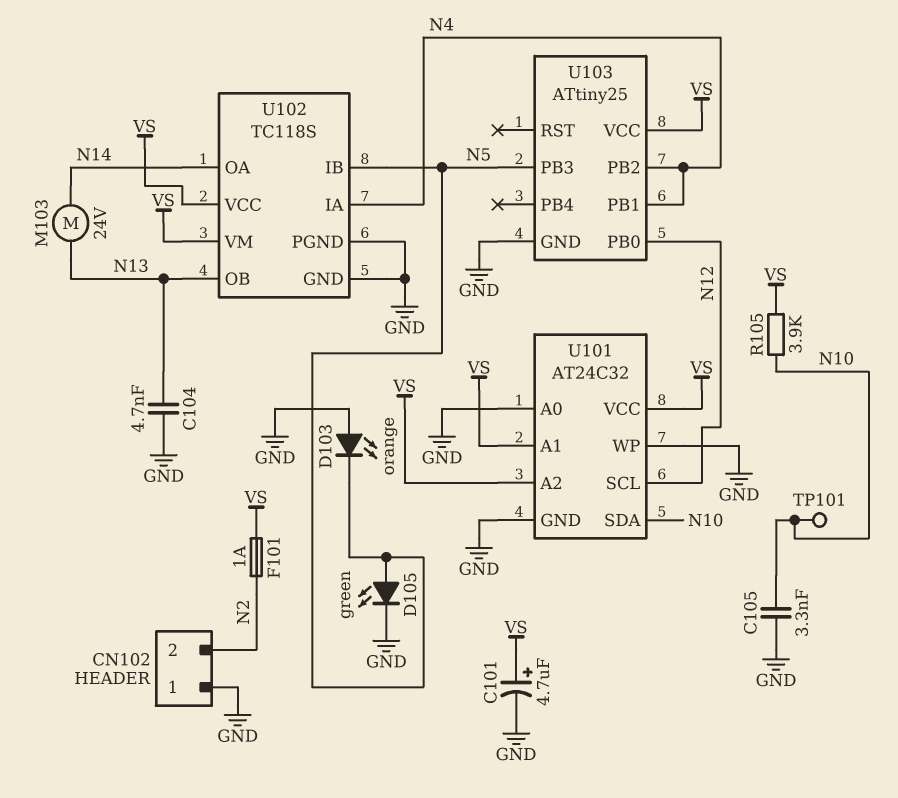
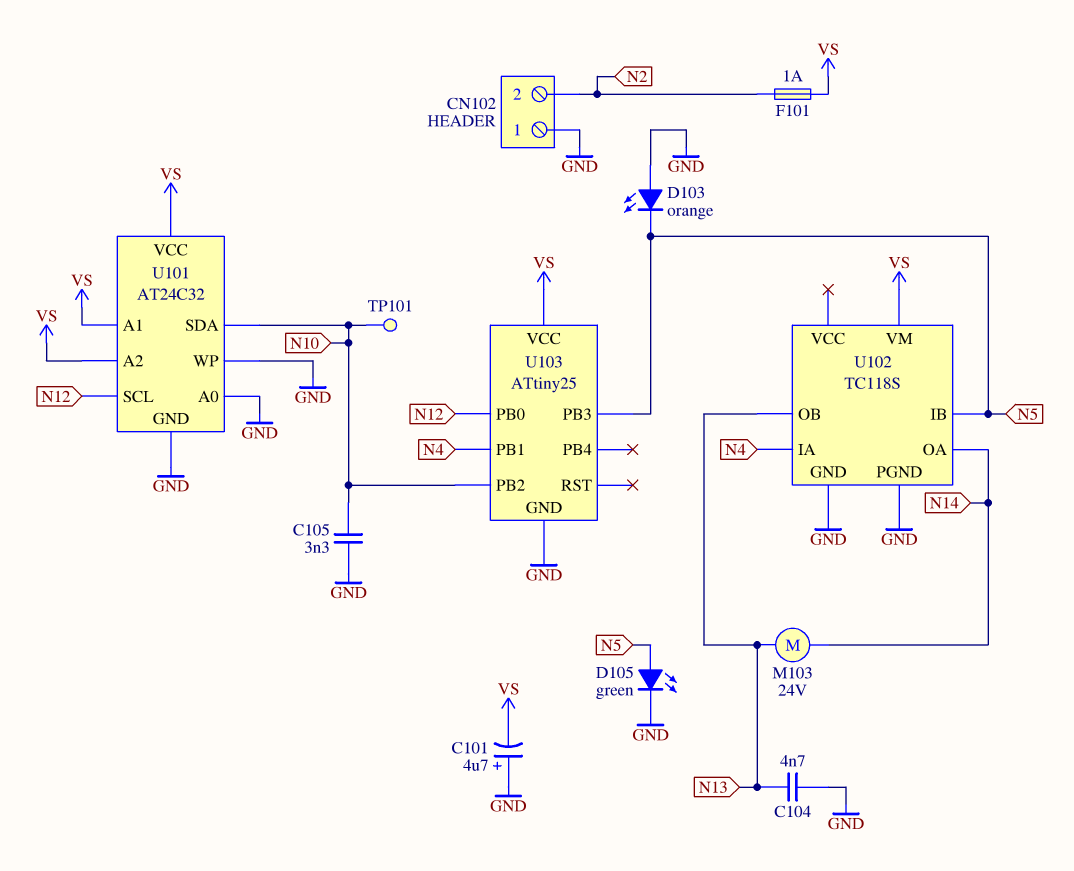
C101: 4.7uF (plus VS, minus GND) -> 4.7uF (plus GND, minus VS)
R105: 3.9k (N10, VS) -> none
U102 pin VCC: VS -> none
U103 pin PB2: N4 -> N10

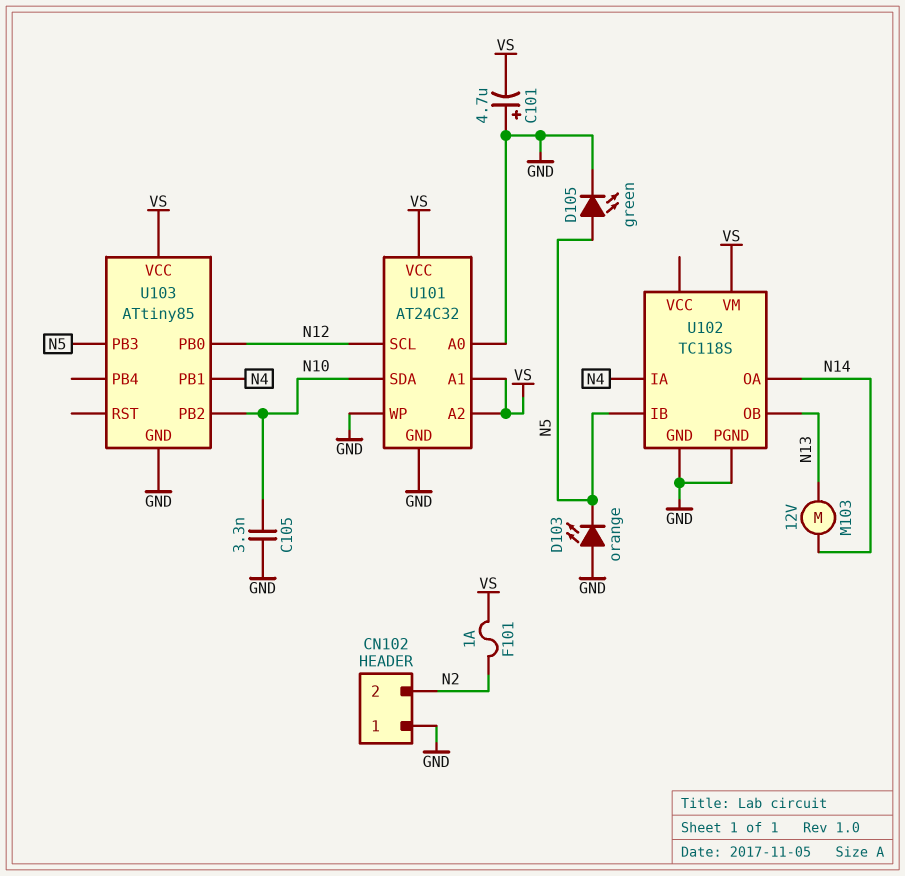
C104: 4.7nF (GND, N13) -> none
M103: motor 24V (N13, N14) -> motor 12V (N13, N14)
TP101: test point (N10) -> none
U103: ATtiny25 -> ATtiny85

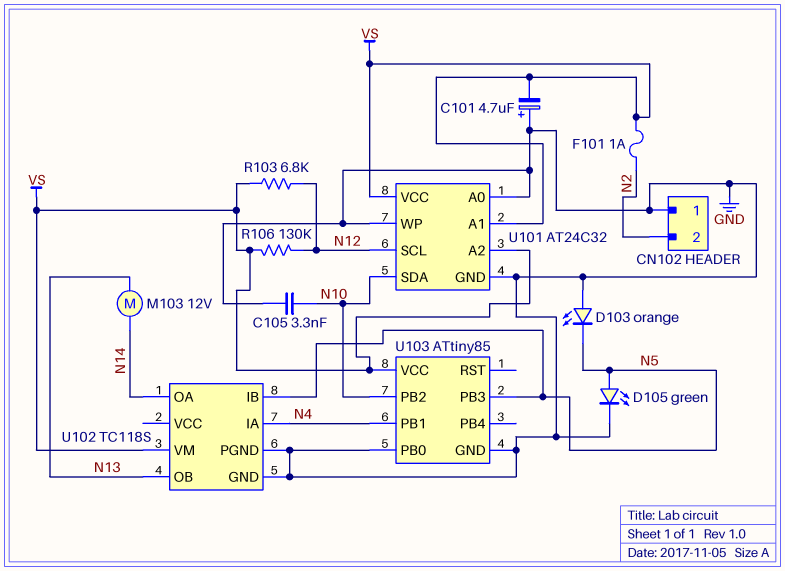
R103: none -> 6.8k (N12, VS)
R106: none -> 130k (N12, VS)
U103 pin PB0: N12 -> GND

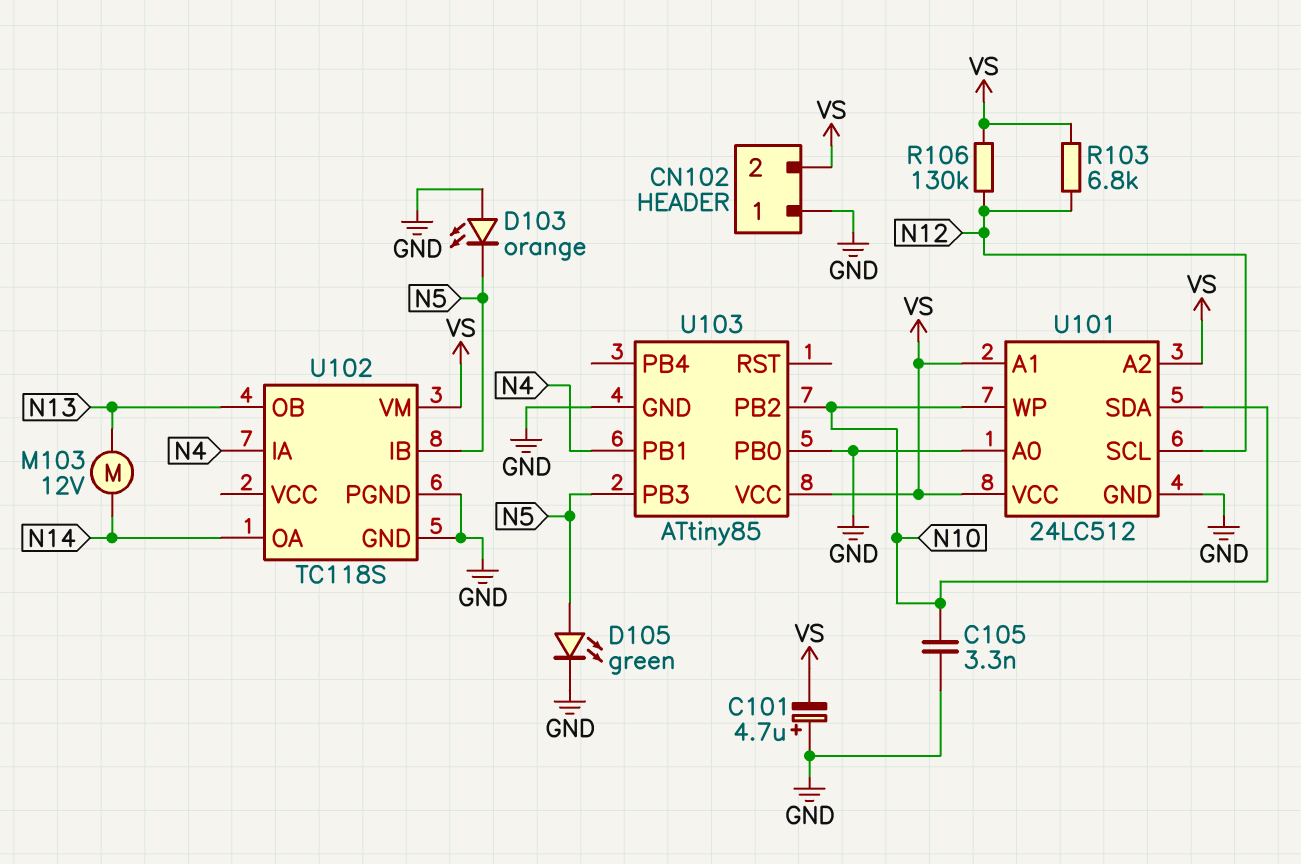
CN102 pin 2: N2 -> VS
F101: 1A (N2, VS) -> none
U101: AT24C32 -> 24LC512
U101 pin WP: GND -> N10

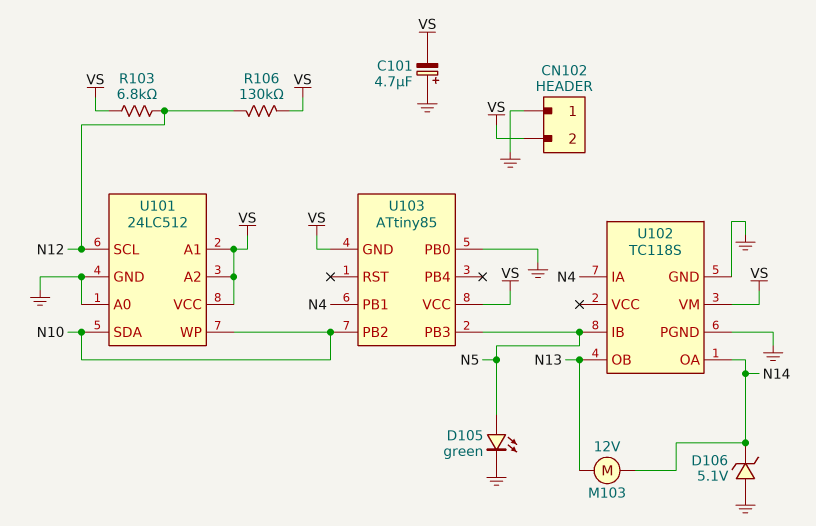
C105: 3.3nF (GND, N10) -> none
D103: LED orange (A GND, K N5) -> none
D106: none -> zener 5.1V (A GND, K N14)
U103 pin GND: GND -> VS

